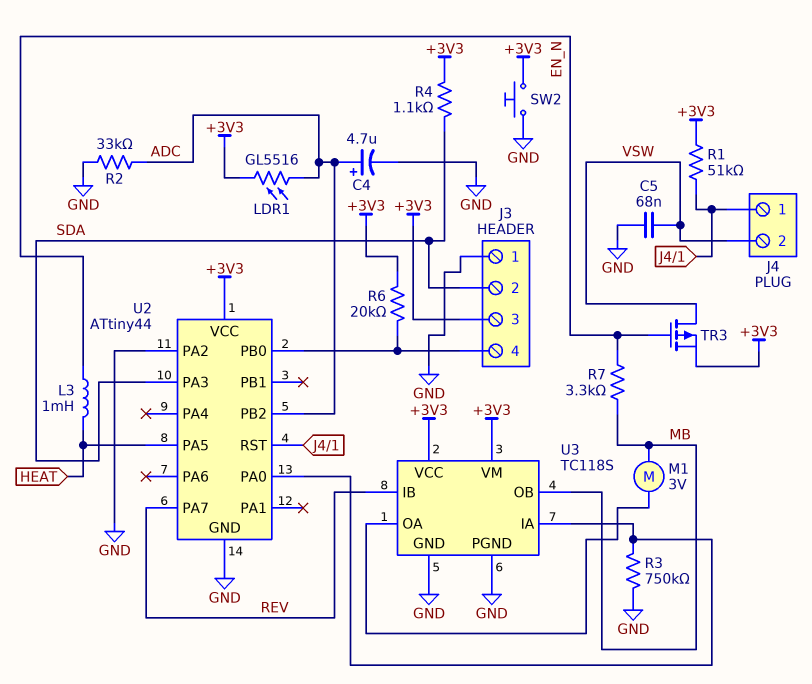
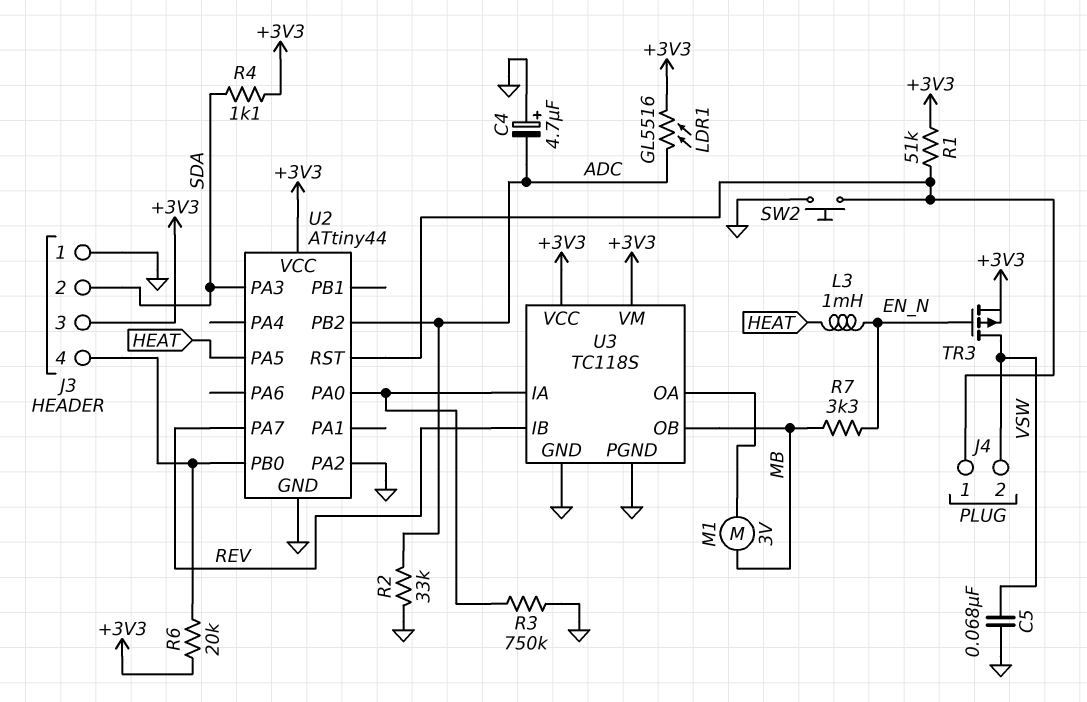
C4: 4.7uF (plus ADC, minus GND) -> 4.7uF (plus GND, minus ADC)
SW2: button (+3V3, GND) -> button (GND, J4/1)

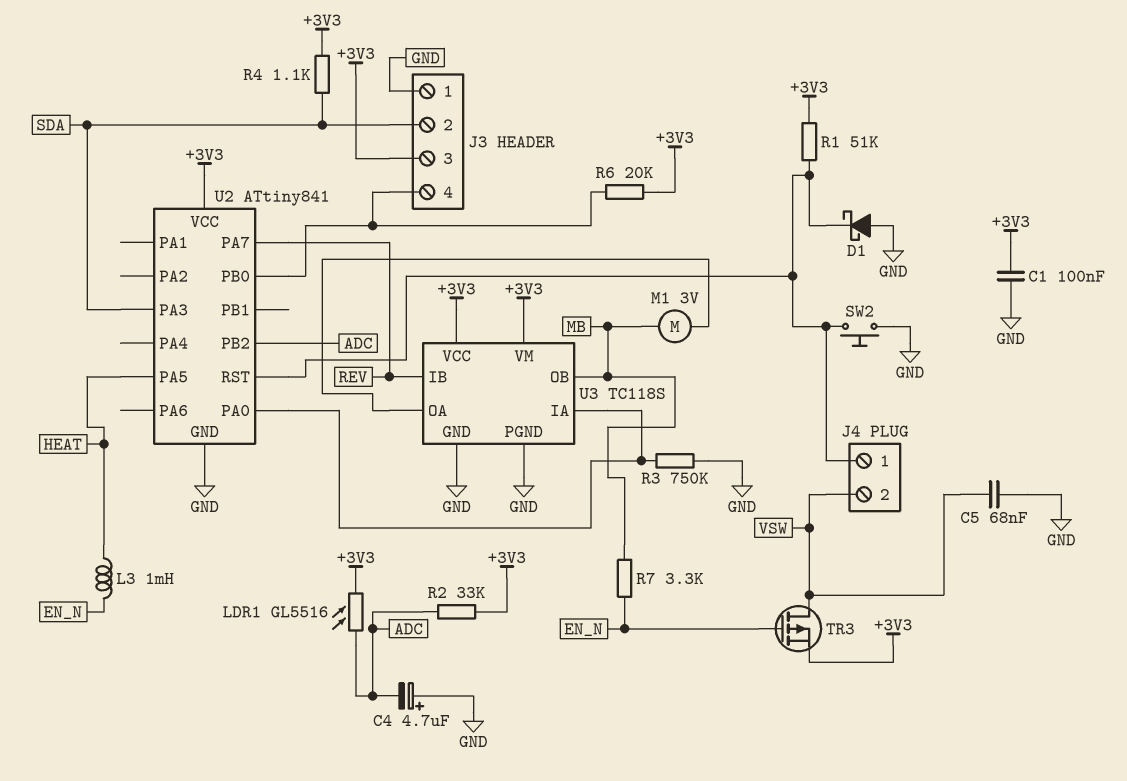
C1: none -> 100nF (+3V3, GND)
D1: none -> schottky (A GND, K J4/1)
R2: 33k (ADC, GND) -> 33k (+3V3, ADC)
U2: ATtiny44 -> ATtiny841
U2 pin PA2: GND -> none

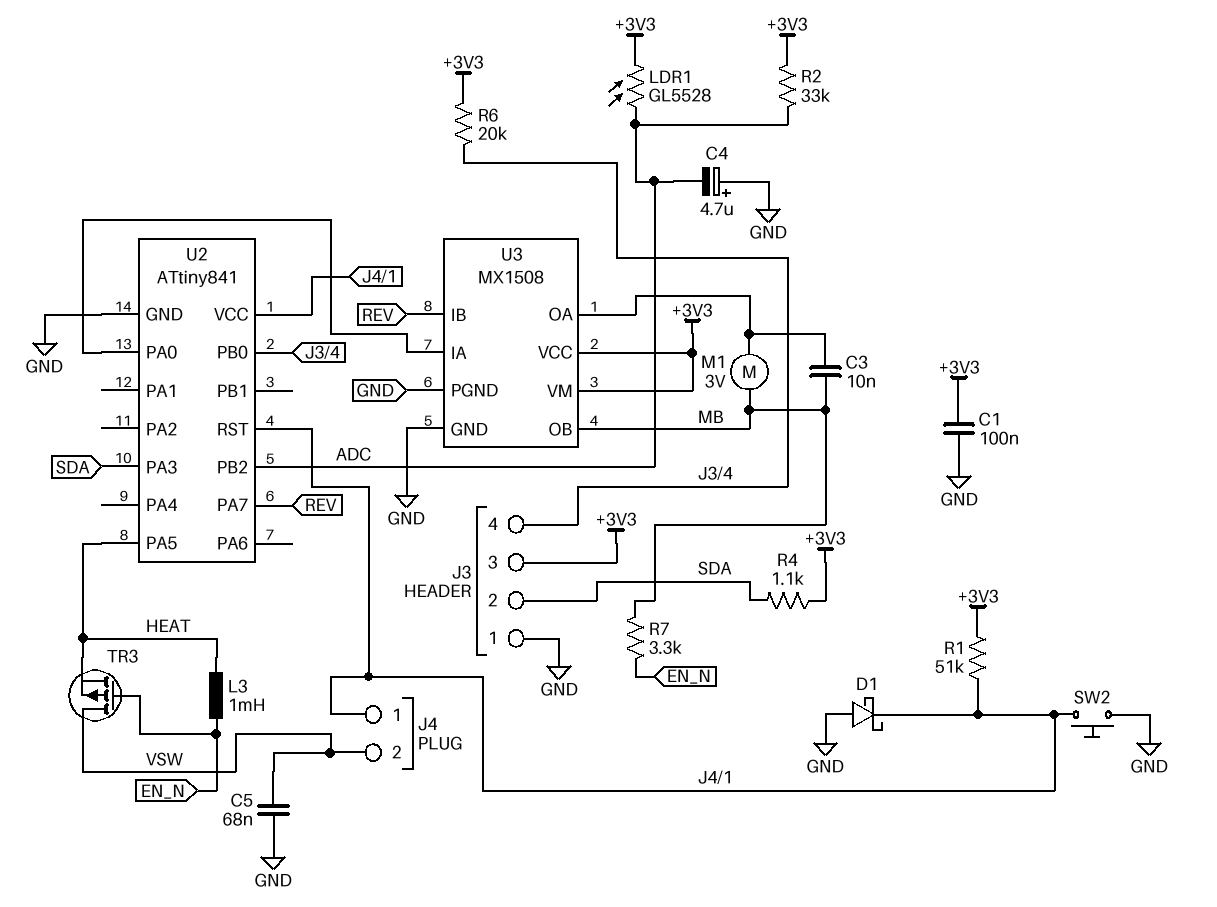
C3: none -> 10nF (MB, U3/OA)
LDR1: GL5516 (+3V3, ADC) -> GL5528 (+3V3, ADC)
R3: 750k (GND, U2/PA0) -> none
TR3: PMOS (G EN_N, D VSW, S +3V3) -> PMOS (G EN_N, D VSW, S HEAT)
U2 pin VCC: +3V3 -> J4/1
U3: TC118S -> MX1508

